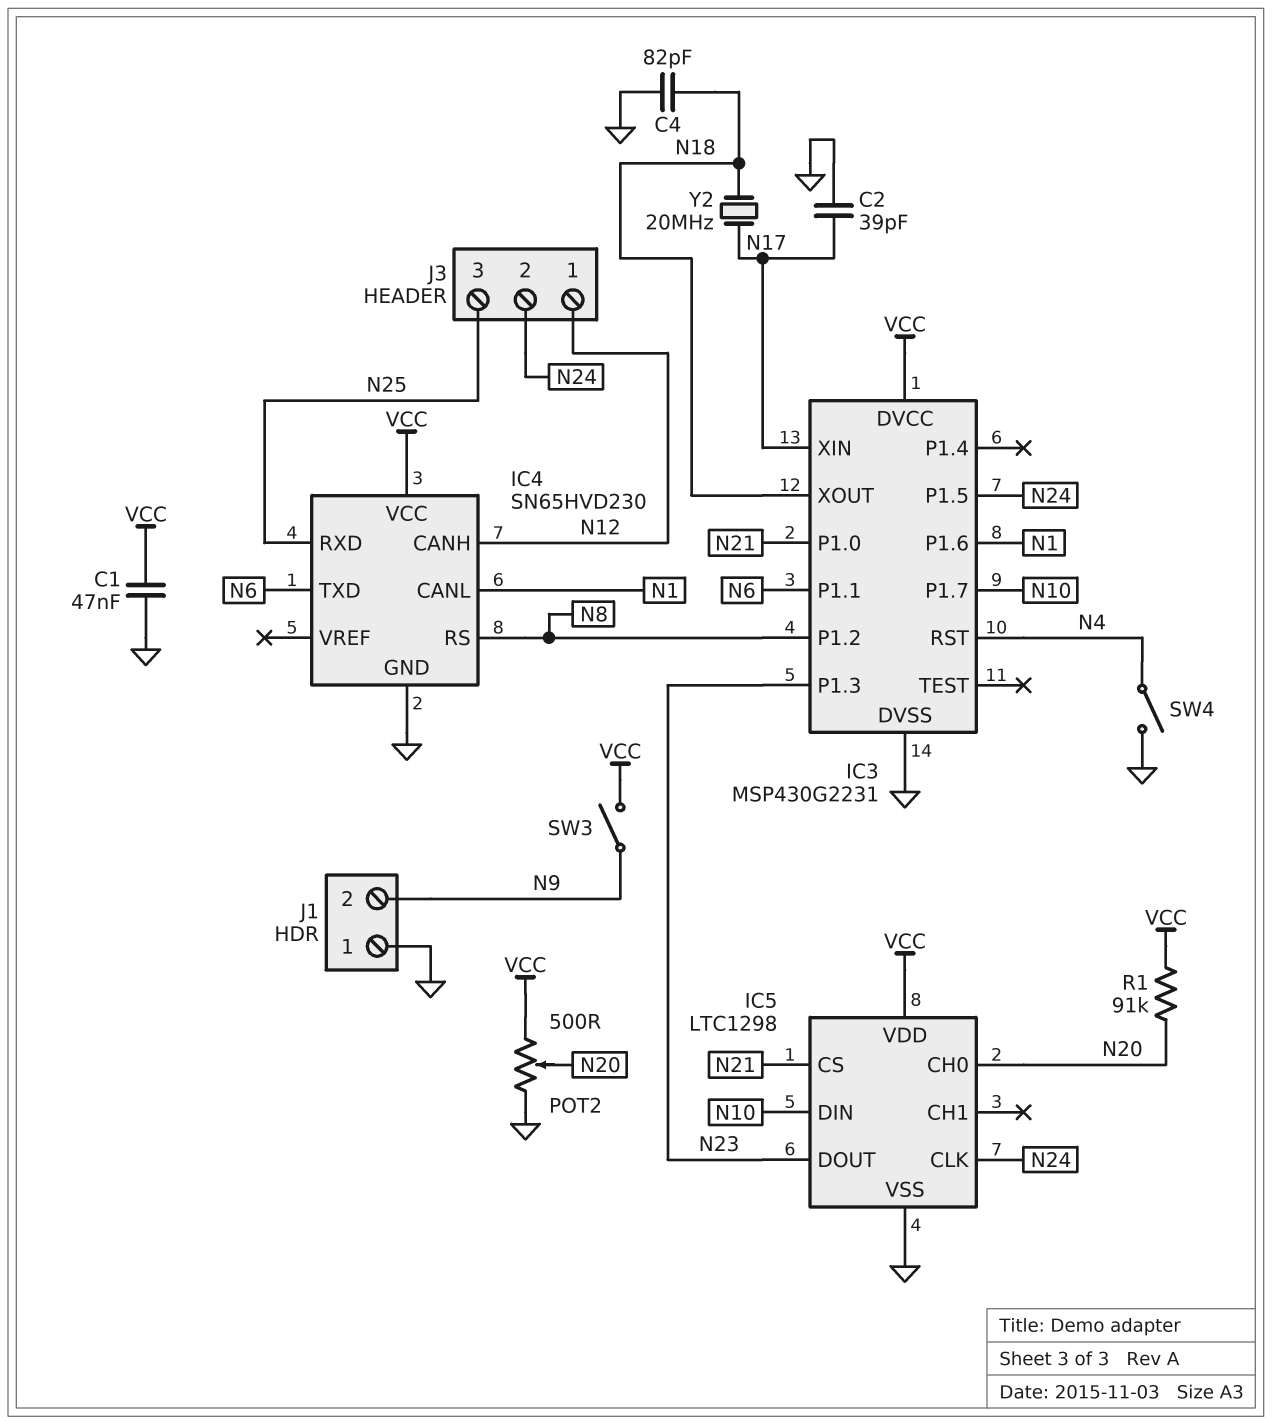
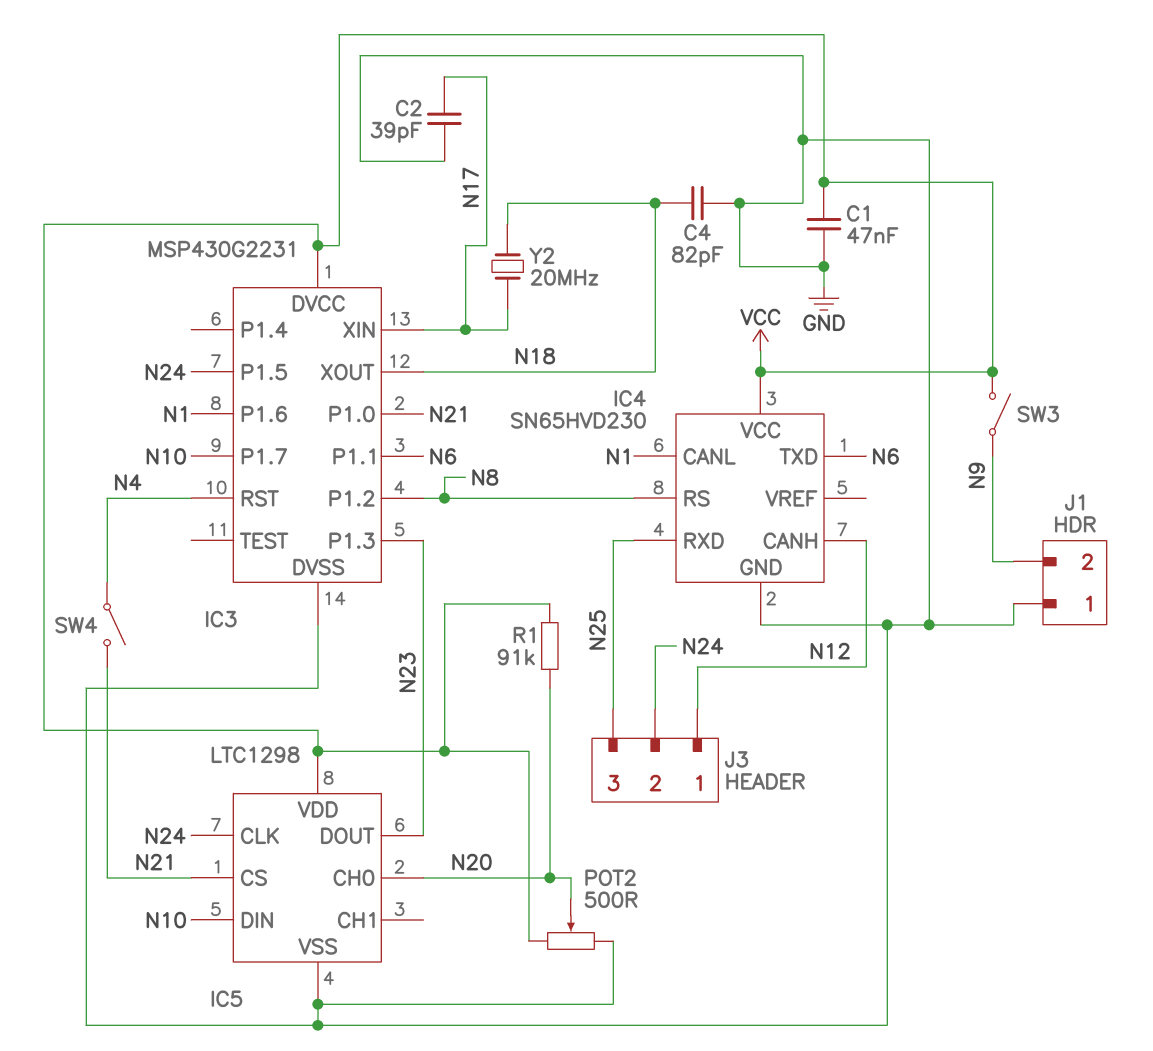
SW4: switch (GND, N4) -> switch (N4, N21)

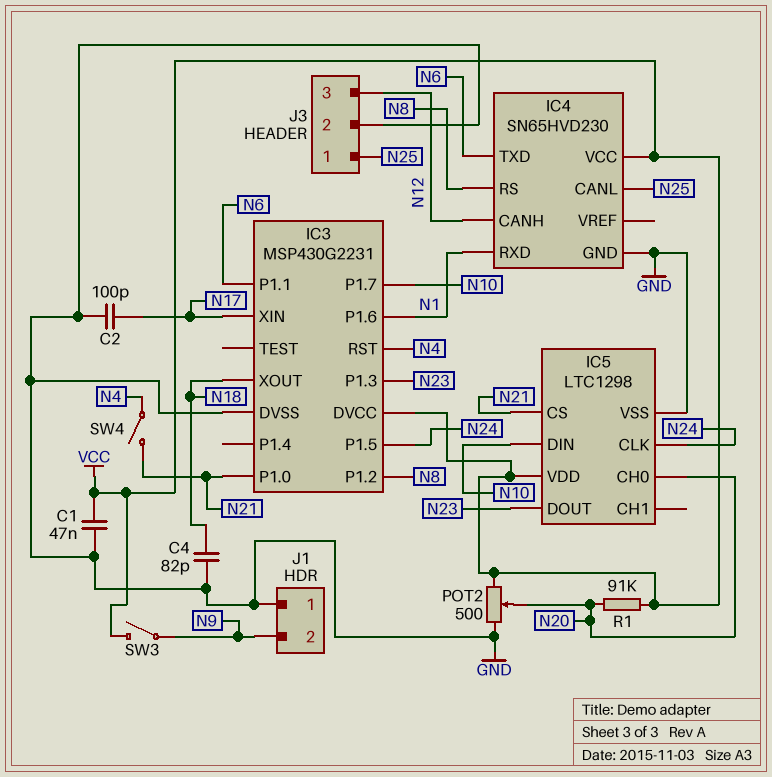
C2: 39pF (GND, N17) -> 100pF (GND, N17)
IC4 pin CANL: N1 -> N25
IC4 pin RXD: N25 -> N1
J3 pin 1: N12 -> N25
J3 pin 2: N24 -> GND
J3 pin 3: N25 -> N12
Y2: 20MHz (N17, N18) -> none

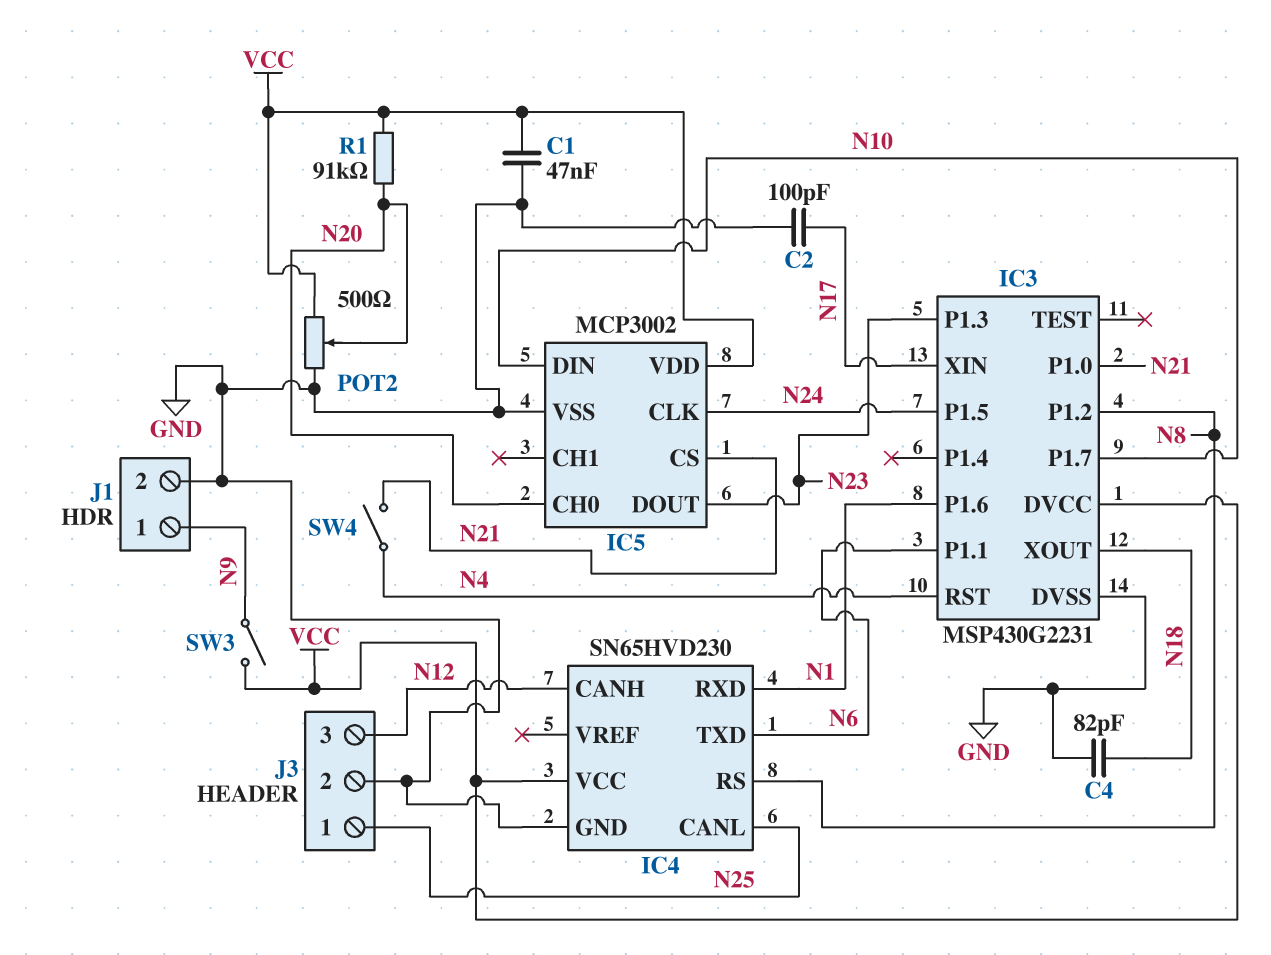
IC5: LTC1298 -> MCP3002
J1 pin 1: GND -> N9
J1 pin 2: N9 -> GND

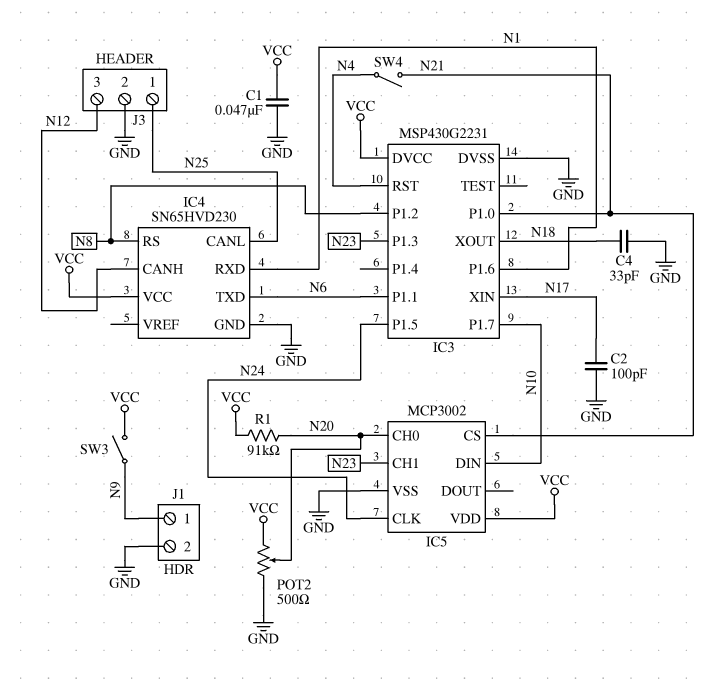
C4: 82pF (GND, N18) -> 33pF (GND, N18)
IC5 pin CH1: none -> N23
IC5 pin DOUT: N23 -> none

